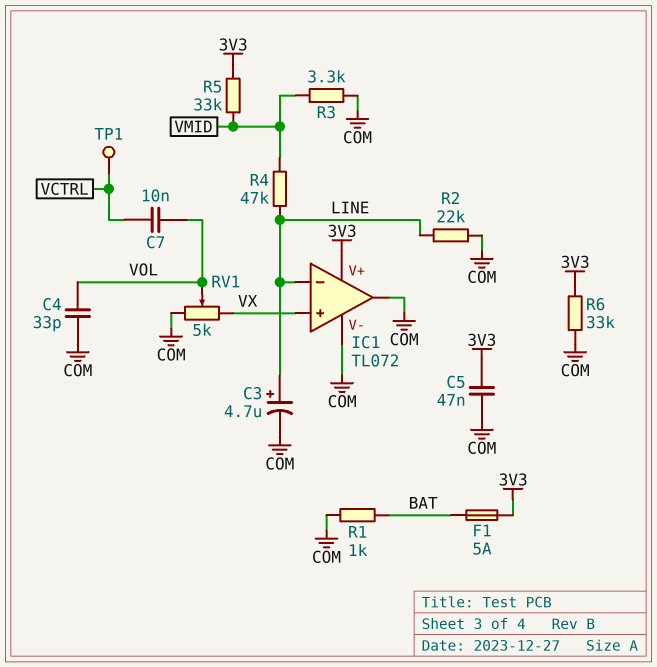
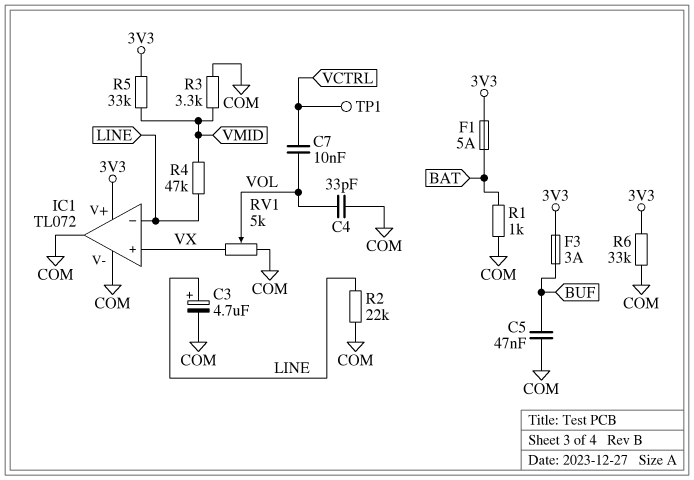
C5: 47nF (3V3, COM) -> 47nF (BUF, COM)
F3: none -> 3A (3V3, BUF)

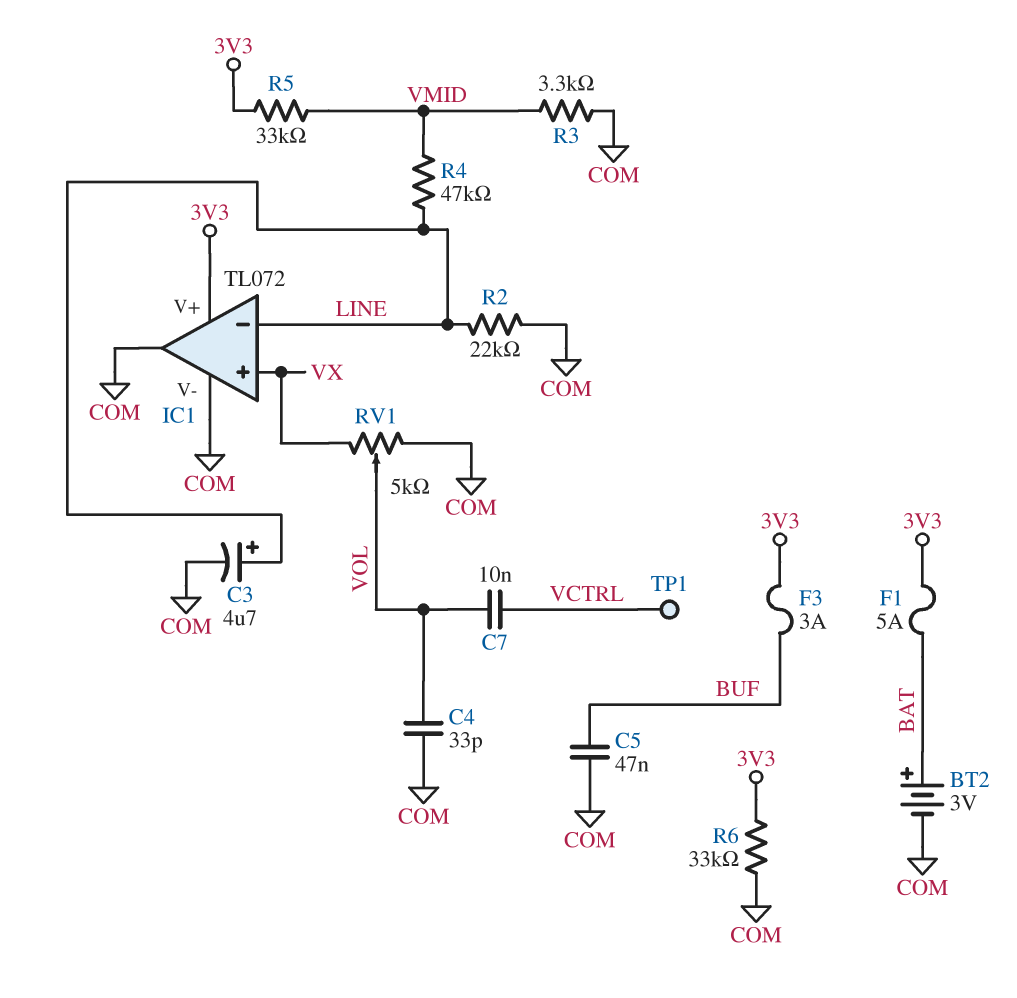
BT2: none -> 3V (plus BAT, minus COM)
R1: 1k (BAT, COM) -> none

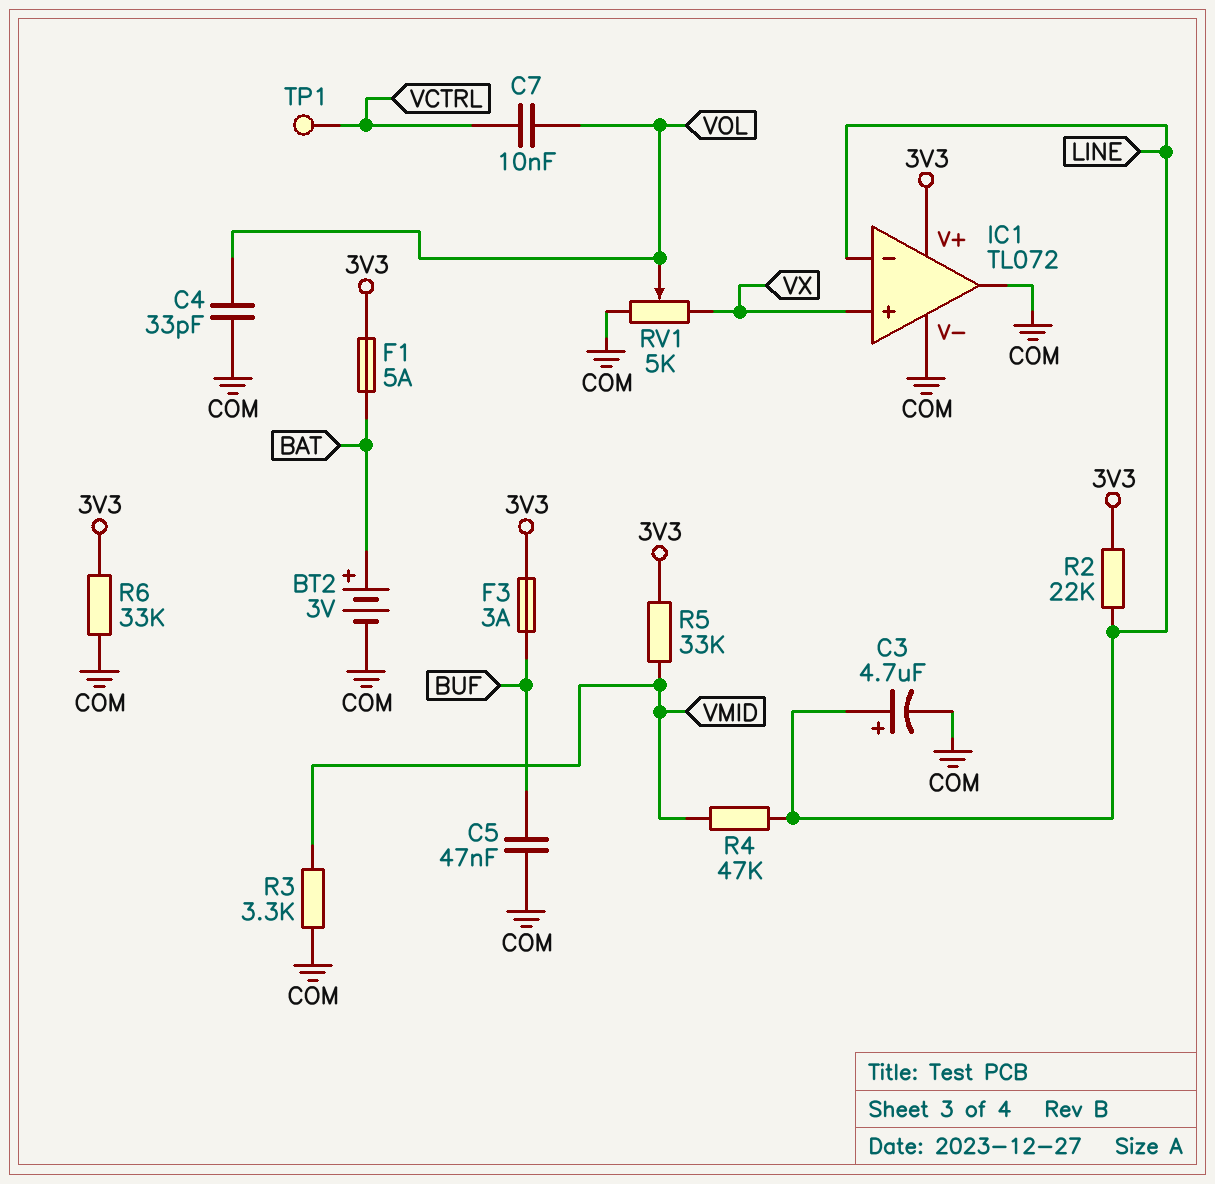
R2: 22k (COM, LINE) -> 22k (3V3, LINE)

